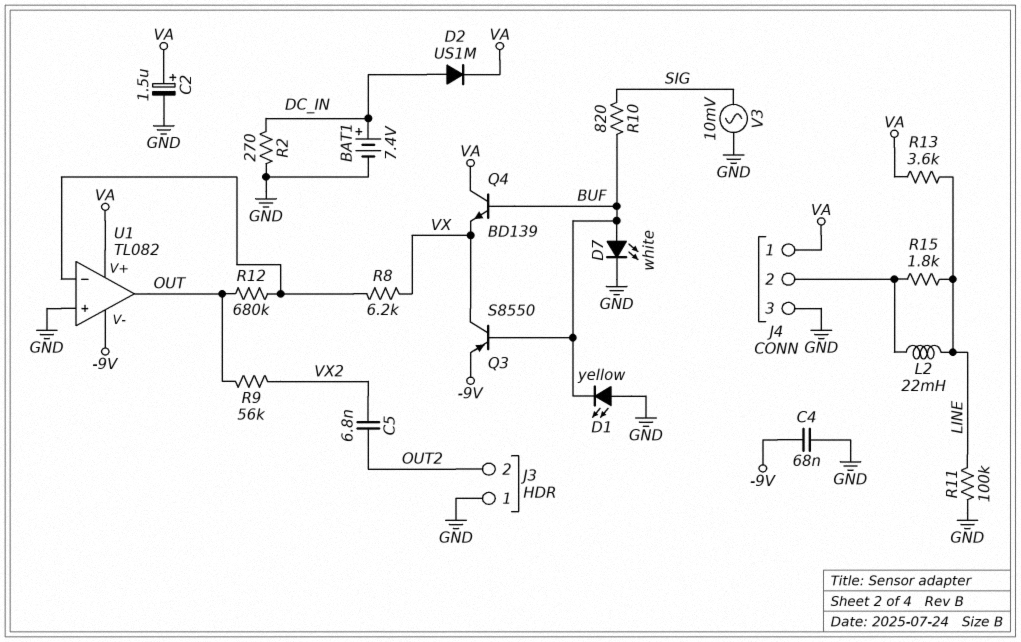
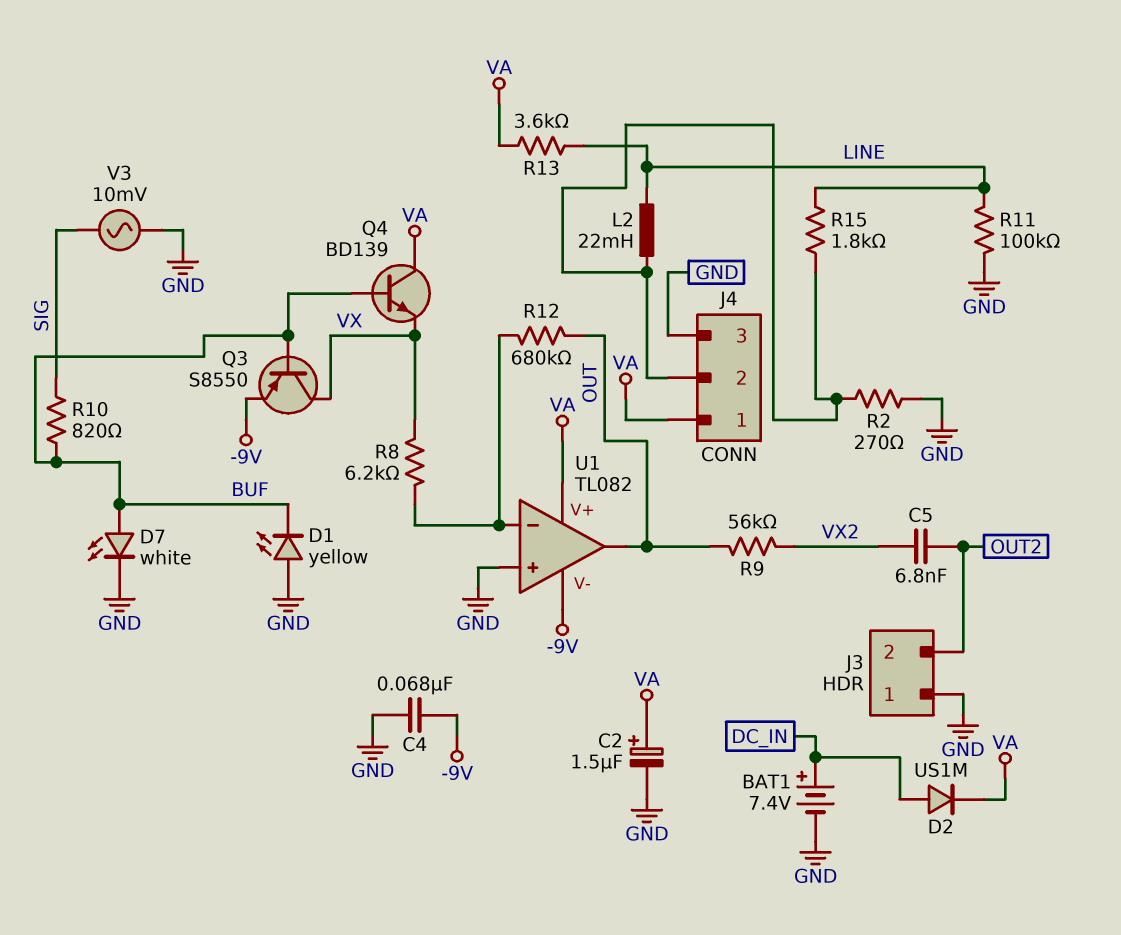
R2: 270 (DC_IN, GND) -> 270 (GND, J4/2)

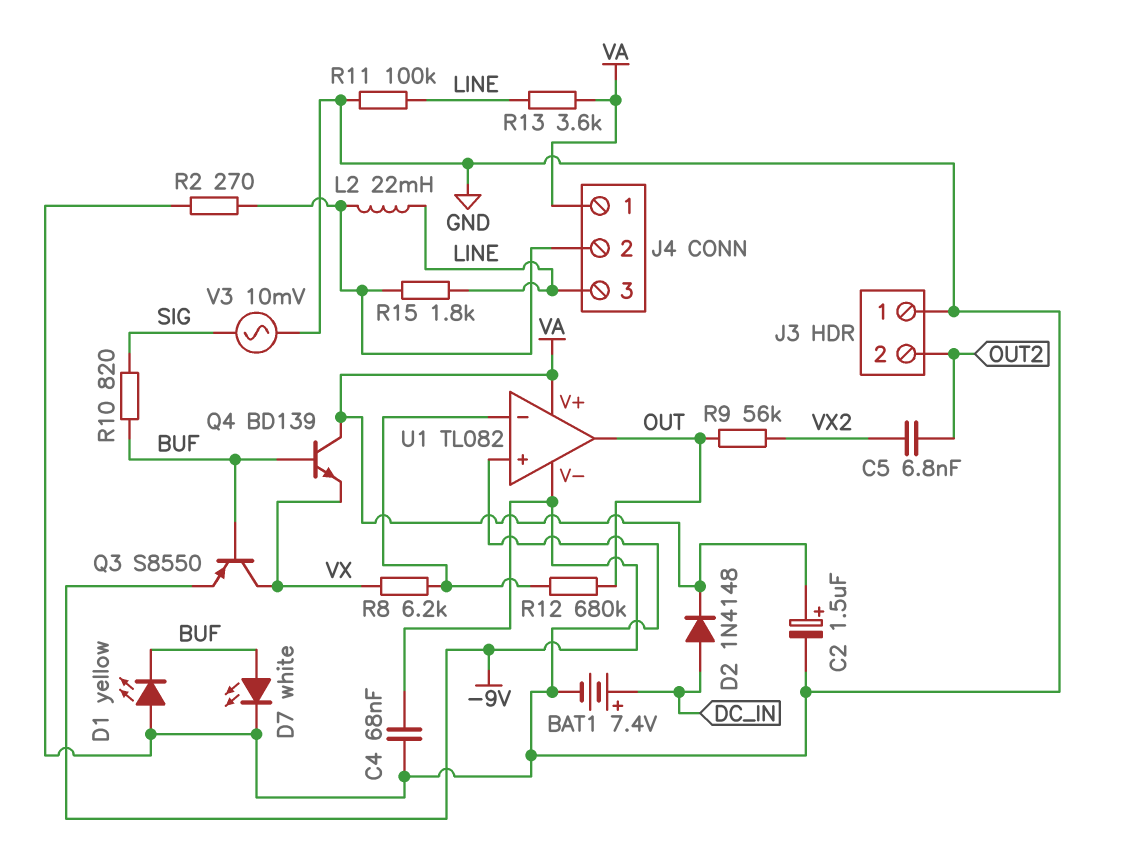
D2: diode US1M (A DC_IN, K VA) -> diode 1N4148 (A DC_IN, K VA)
J4 pin 3: GND -> LINE

